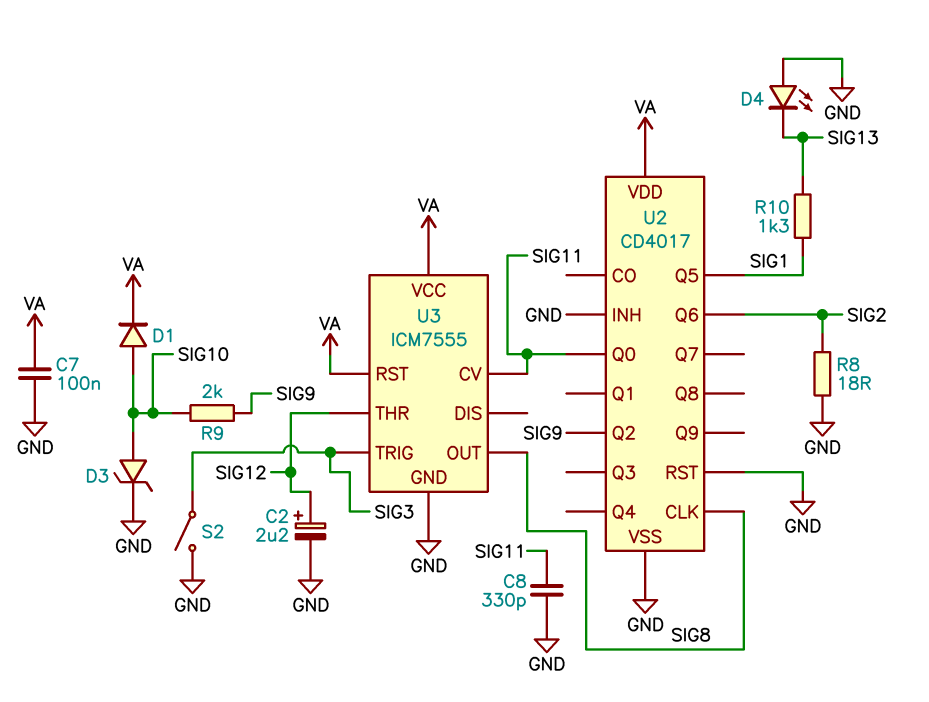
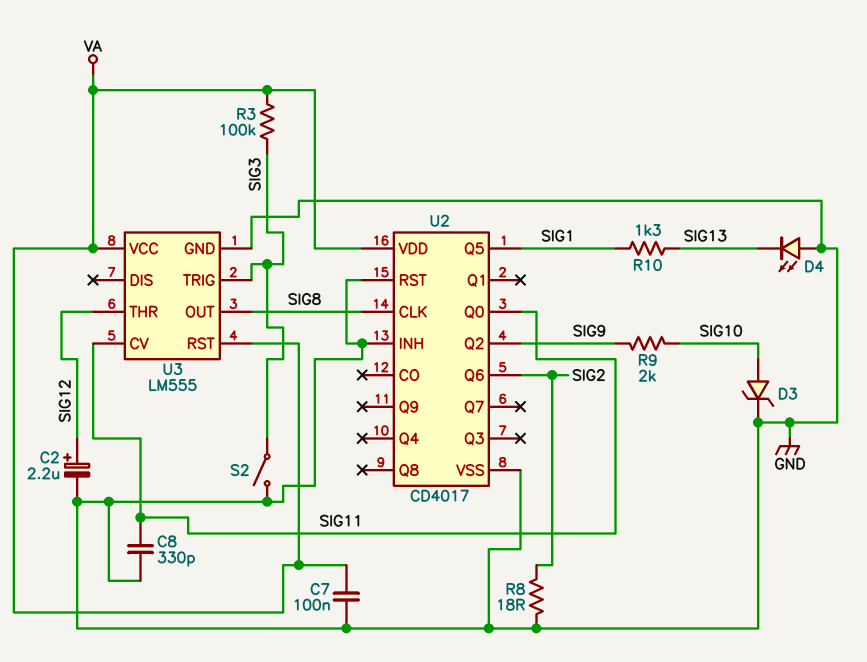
D1: diode (A SIG10, K VA) -> none
R3: none -> 100k (SIG3, VA)
U3: ICM7555 -> LM555

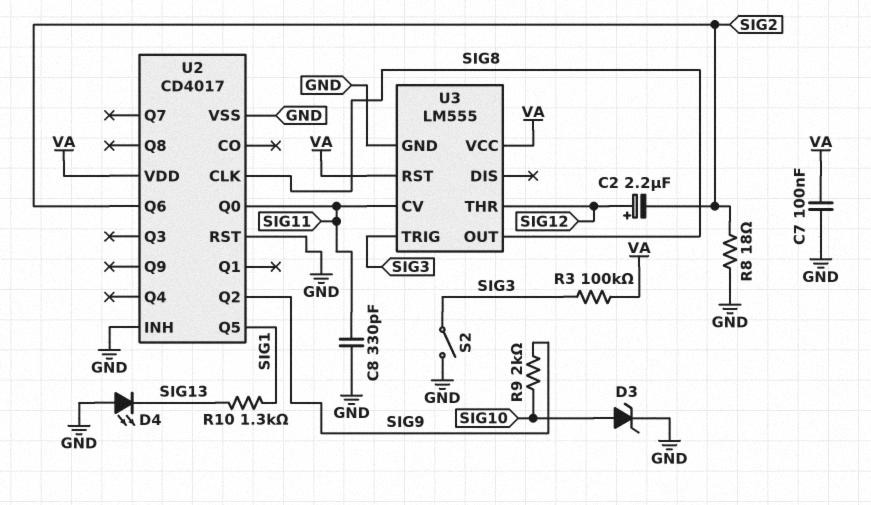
C2: 2.2uF (plus SIG12, minus GND) -> 2.2uF (plus SIG12, minus SIG2)

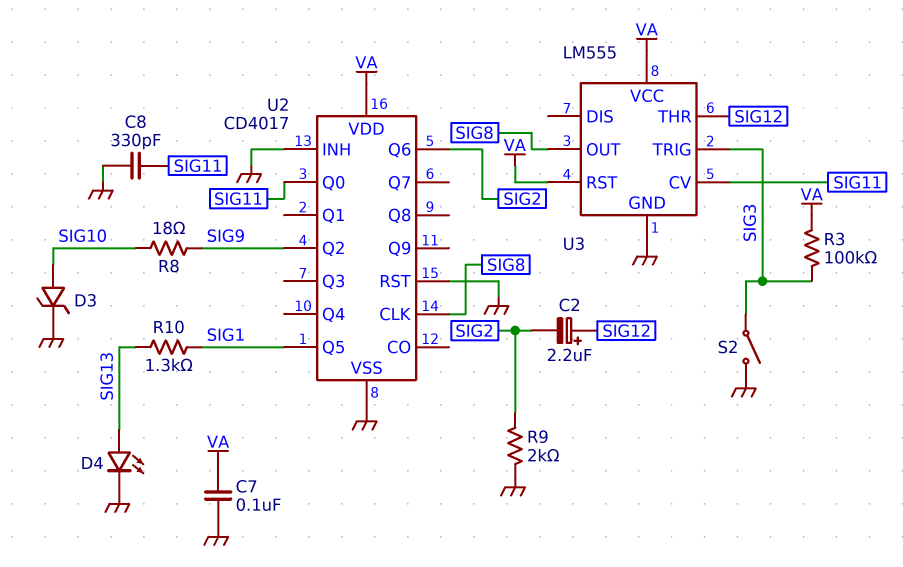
D4: LED (A GND, K SIG13) -> LED (A SIG13, K GND)
R8: 18 (GND, SIG2) -> 18 (SIG9, SIG10)
R9: 2k (SIG9, SIG10) -> 2k (GND, SIG2)

